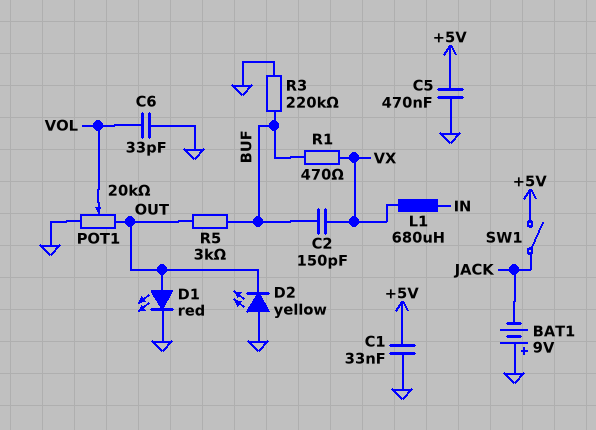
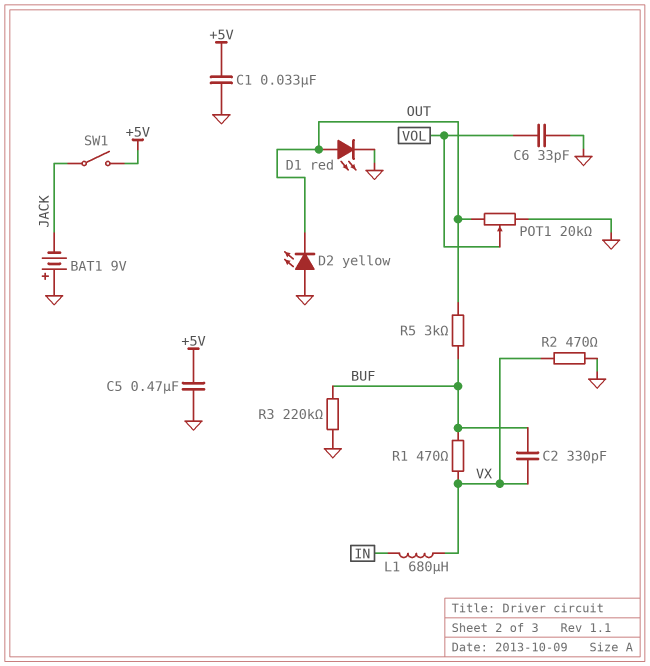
C2: 150pF (BUF, VX) -> 330pF (BUF, VX)
R2: none -> 470 (GND, VX)

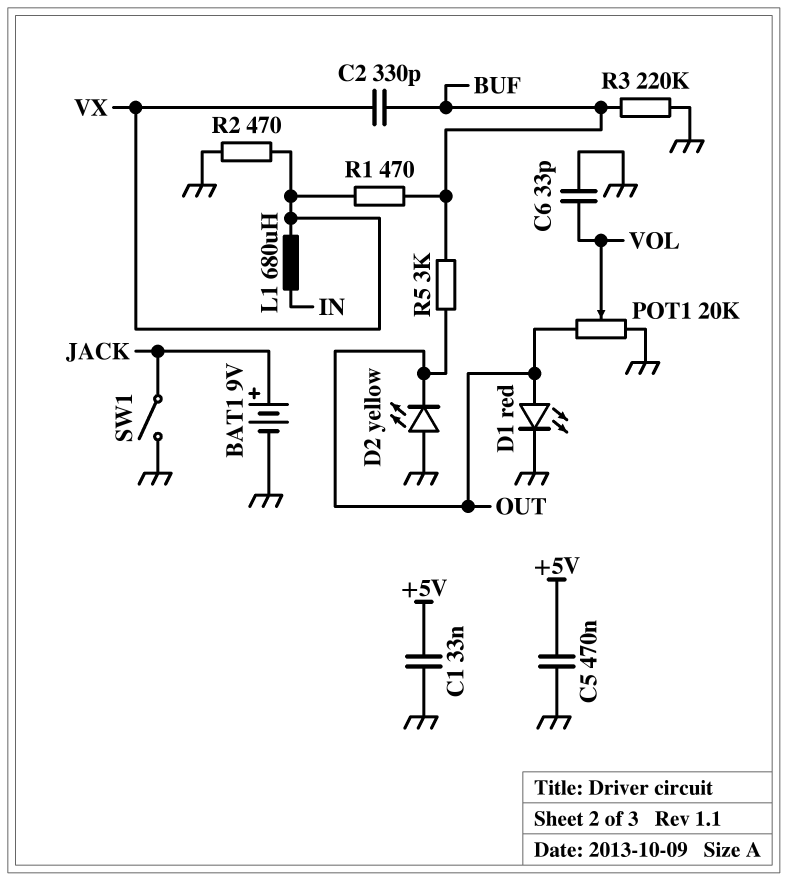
BAT1: 9V (plus GND, minus JACK) -> 9V (plus JACK, minus GND)
SW1: switch (+5V, JACK) -> switch (GND, JACK)

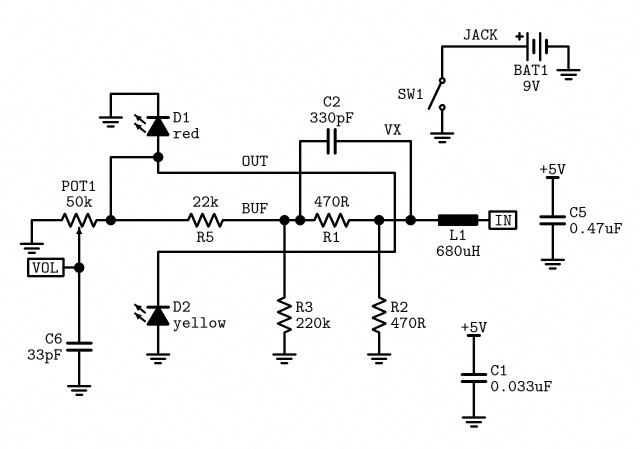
POT1: 20k (GND, OUT, wiper VOL) -> 50k (GND, OUT, wiper VOL)
R5: 3k (BUF, OUT) -> 22k (BUF, OUT)

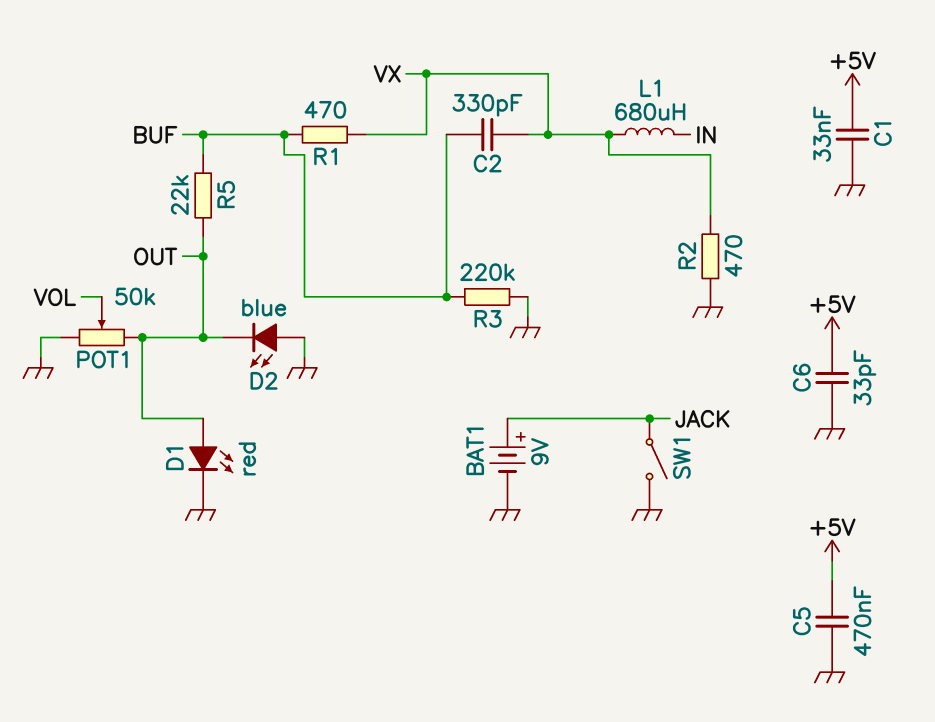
C6: 33pF (GND, VOL) -> 33pF (+5V, GND)
D2: LED yellow (A GND, K OUT) -> LED blue (A GND, K OUT)

